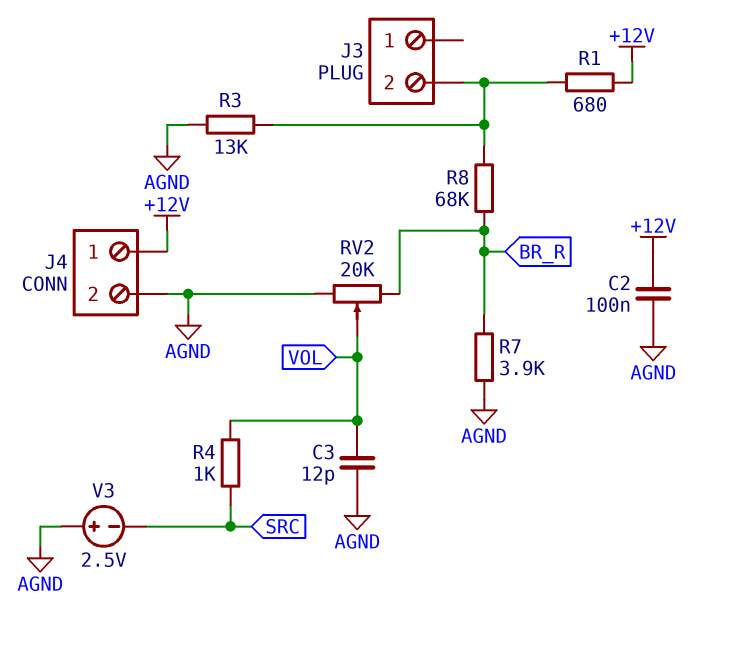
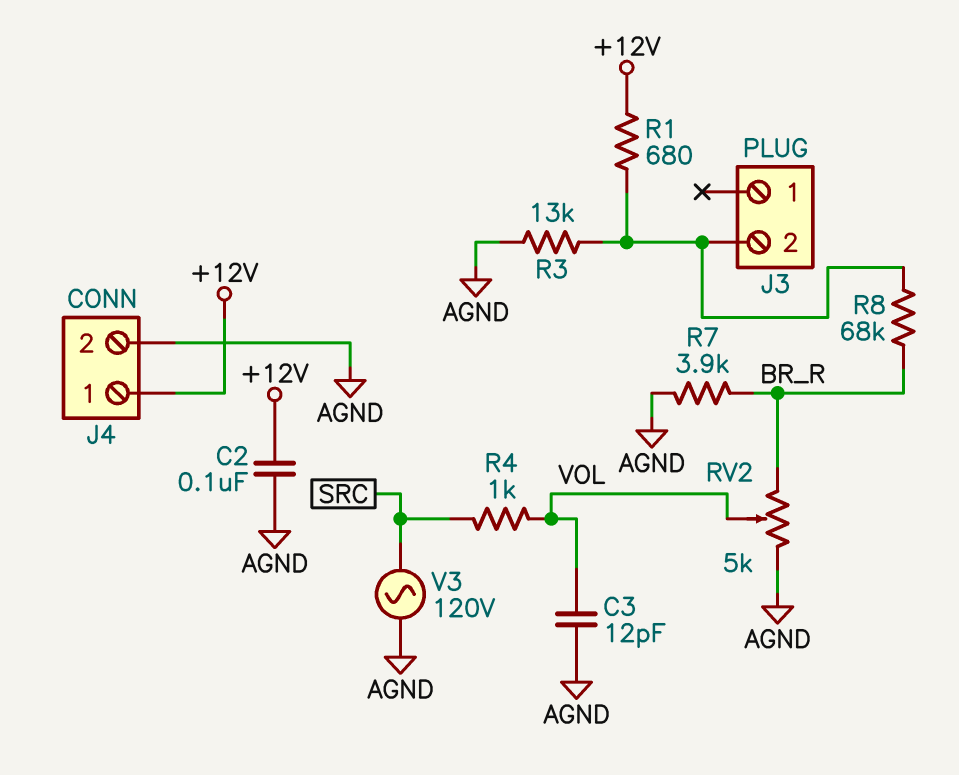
RV2: 20k (AGND, BR_R, wiper VOL) -> 5k (AGND, BR_R, wiper VOL)
V3: 2.5V (plus AGND, minus SRC) -> AC 120V (AGND, SRC)

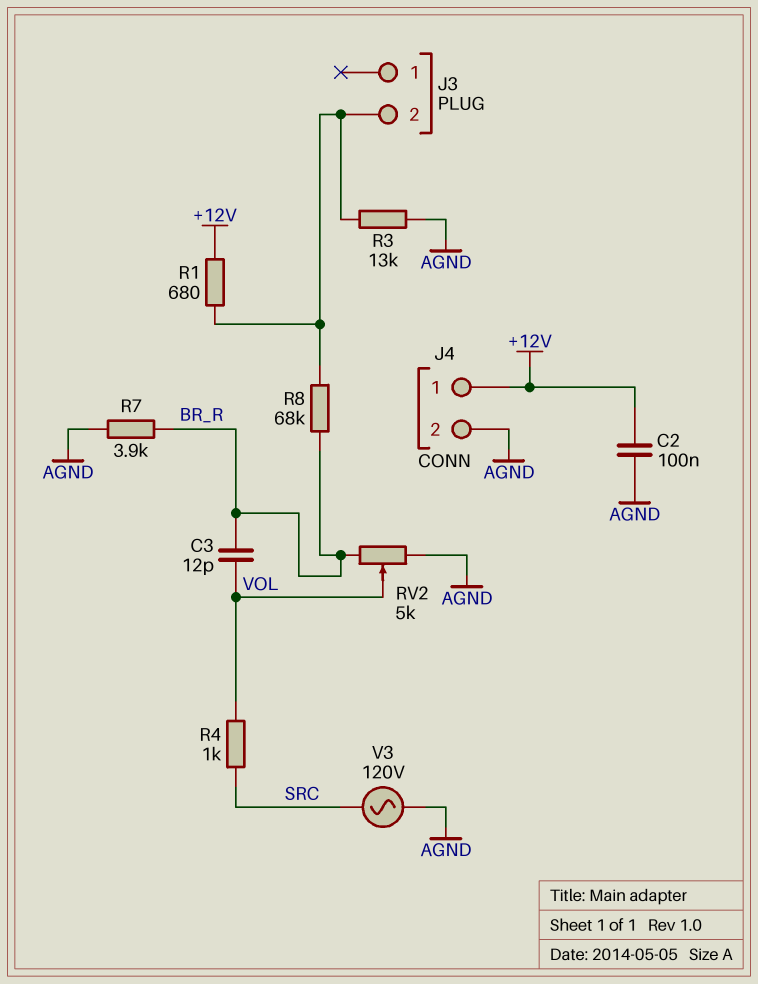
C3: 12pF (AGND, VOL) -> 12pF (BR_R, VOL)

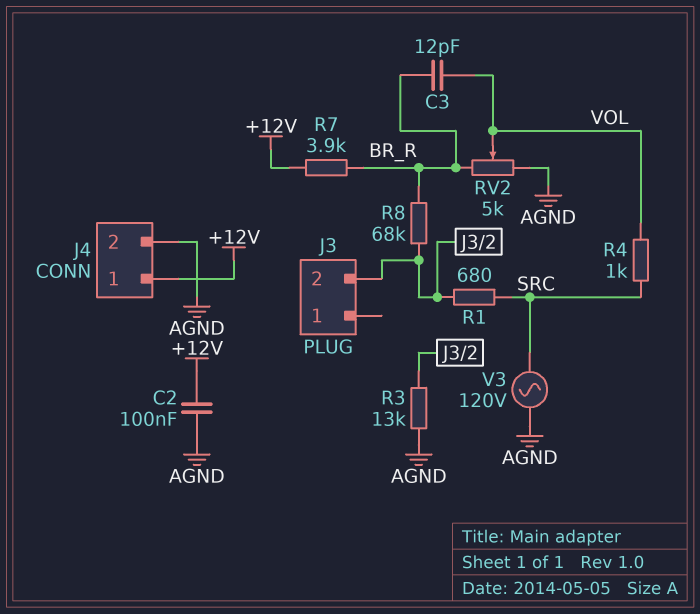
R1: 680 (+12V, J3/2) -> 680 (J3/2, SRC)
R7: 3.9k (AGND, BR_R) -> 3.9k (+12V, BR_R)

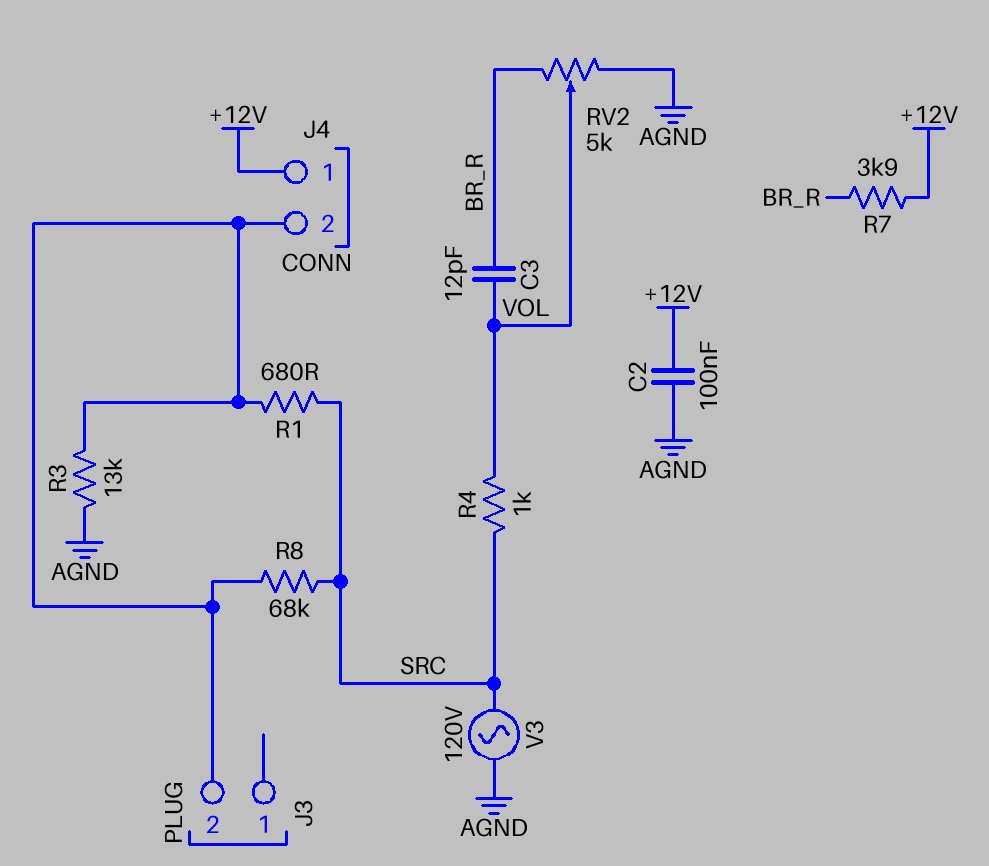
J4 pin 2: AGND -> J3/2
R8: 68k (BR_R, J3/2) -> 68k (J3/2, SRC)

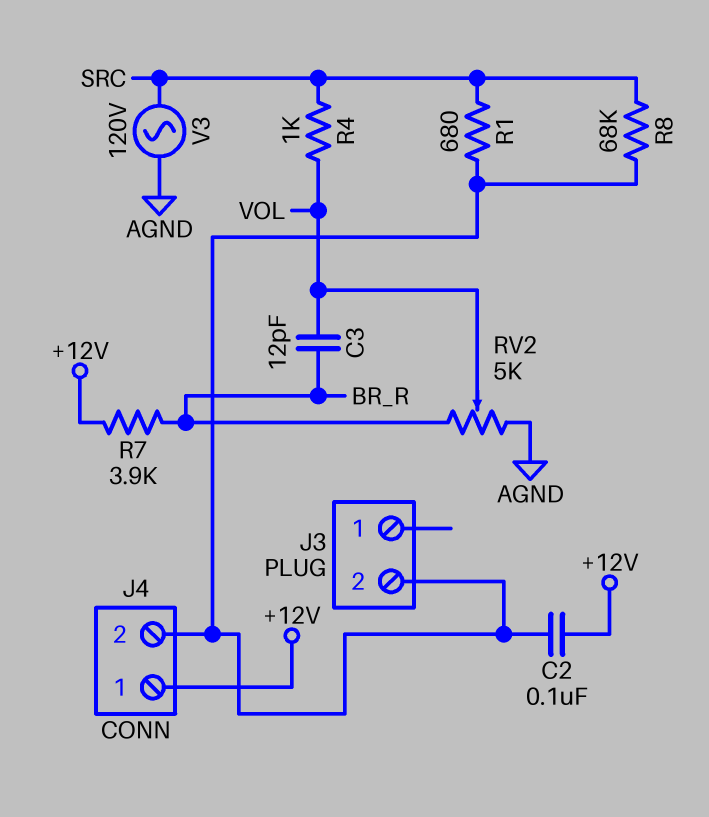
C2: 100nF (+12V, AGND) -> 100nF (+12V, J3/2)
R3: 13k (AGND, J3/2) -> none

